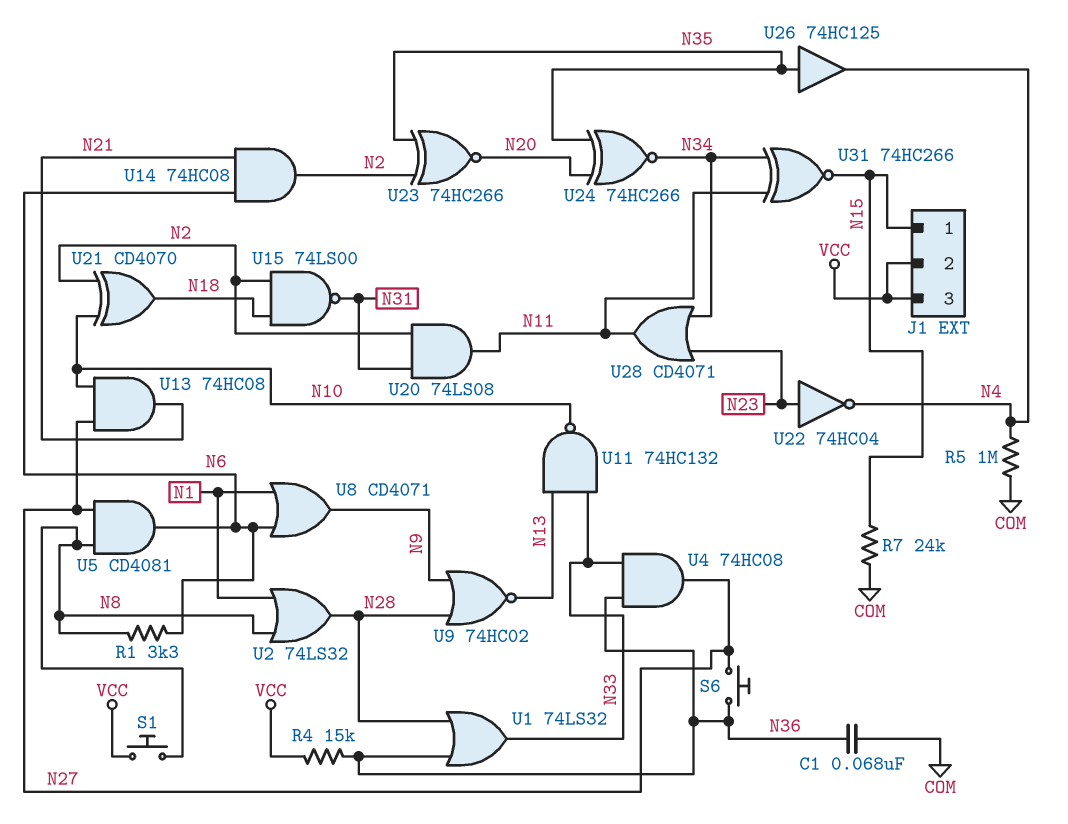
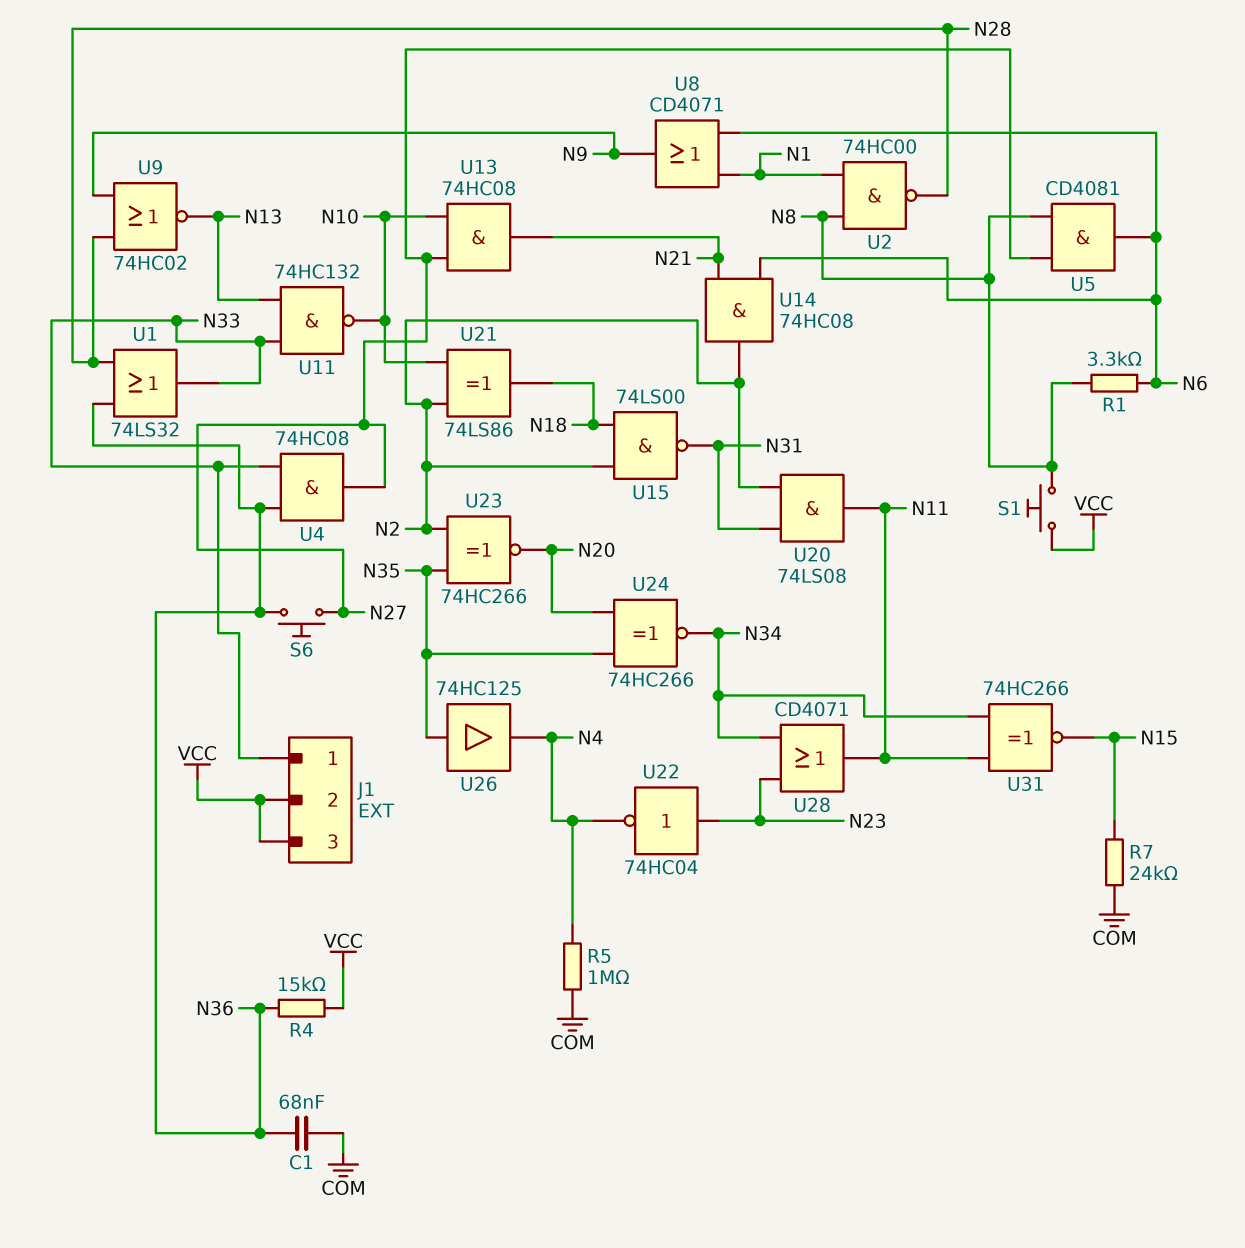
J1 pin 1: N15 -> N33
U2: OR 74LS32 (in N1, in N8, out N28) -> NAND 74HC00 (in N1, in N8, out N28)
U21: XOR CD4070 (in N2, in N10, out N18) -> XOR 74LS86 (in N2, in N10, out N18)

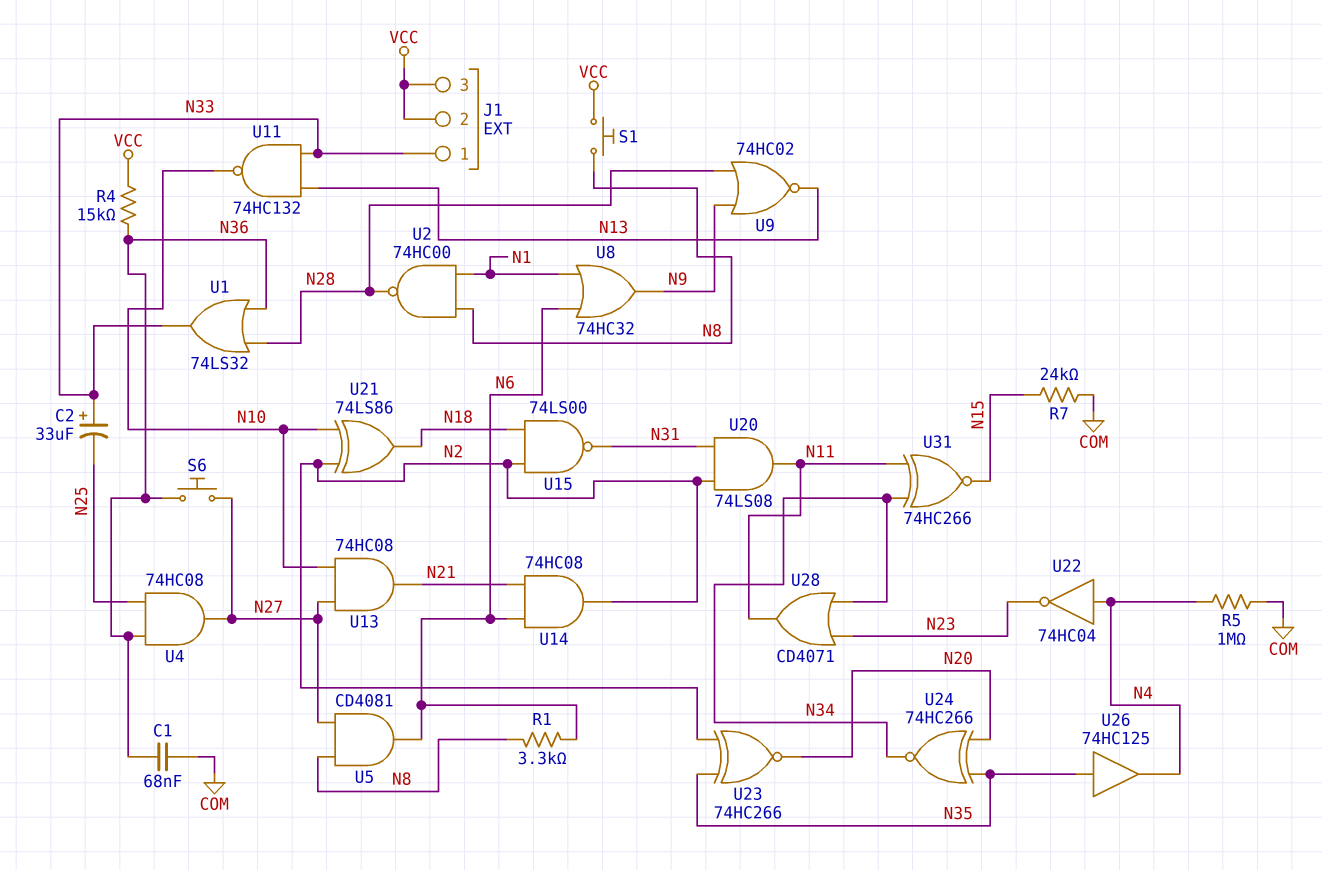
C2: none -> 33uF (plus N33, minus N25)
U4: AND 74HC08 (in N33, in N36, out N27) -> AND 74HC08 (in N25, in N36, out N27)
U8: OR CD4071 (in N1, in N6, out N9) -> OR 74HC32 (in N1, in N6, out N9)
U22: NOT 74HC04 (in N23, out N4) -> NOT 74HC04 (in N4, out N23)

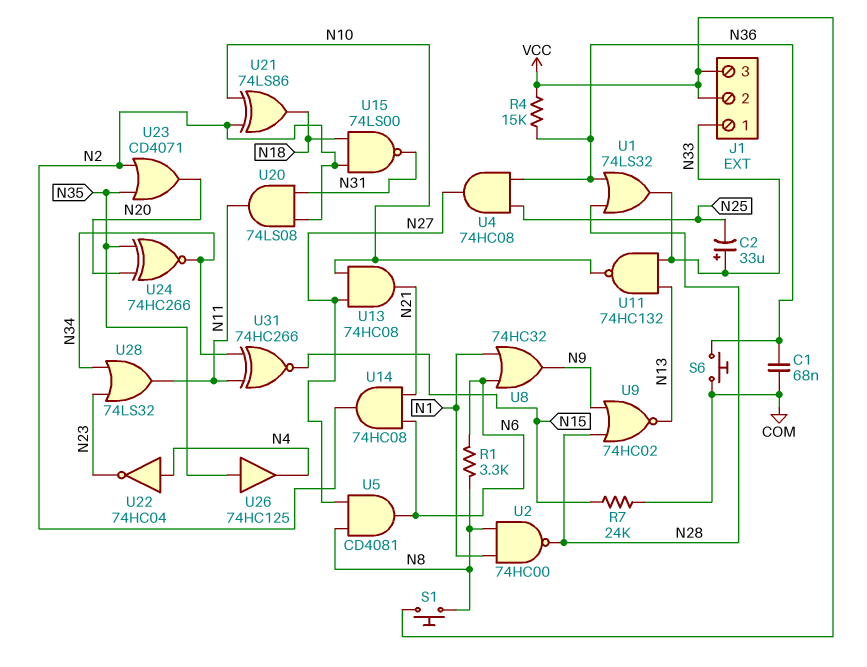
R5: 1M (COM, N4) -> none
S6: button (N27, N36) -> button (COM, N36)
U23: XNOR 74HC266 (in N2, in N35, out N20) -> OR CD4071 (in N2, in N35, out N20)
U28: OR CD4071 (in N23, in N34, out N11) -> OR 74LS32 (in N23, in N34, out N11)

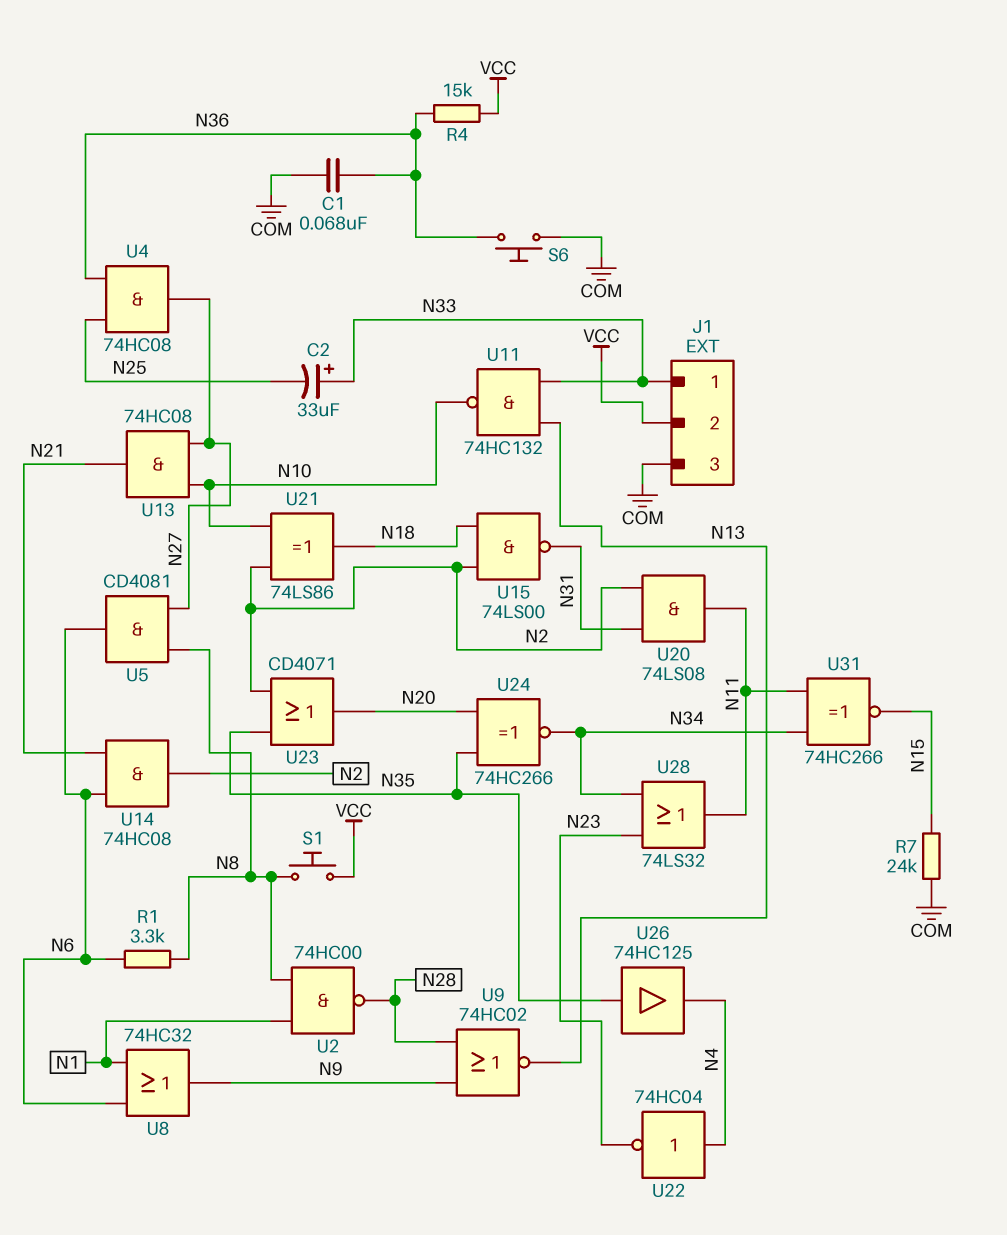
J1 pin 3: VCC -> COM
U1: OR 74LS32 (in N28, in N36, out N33) -> none

